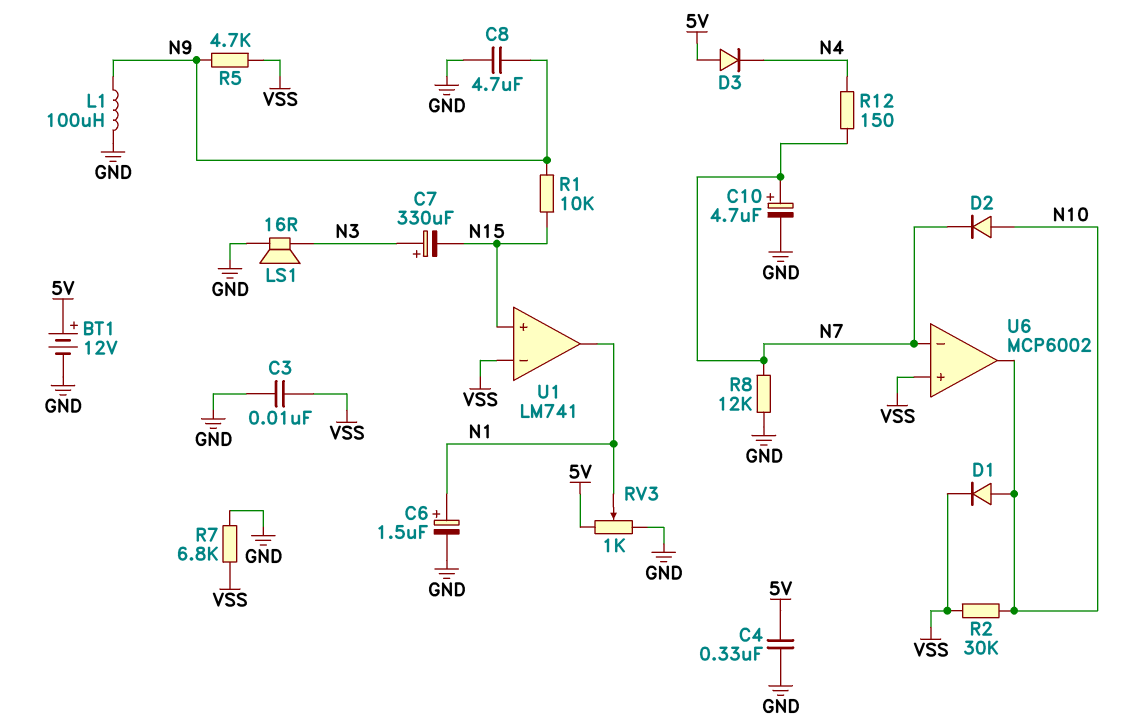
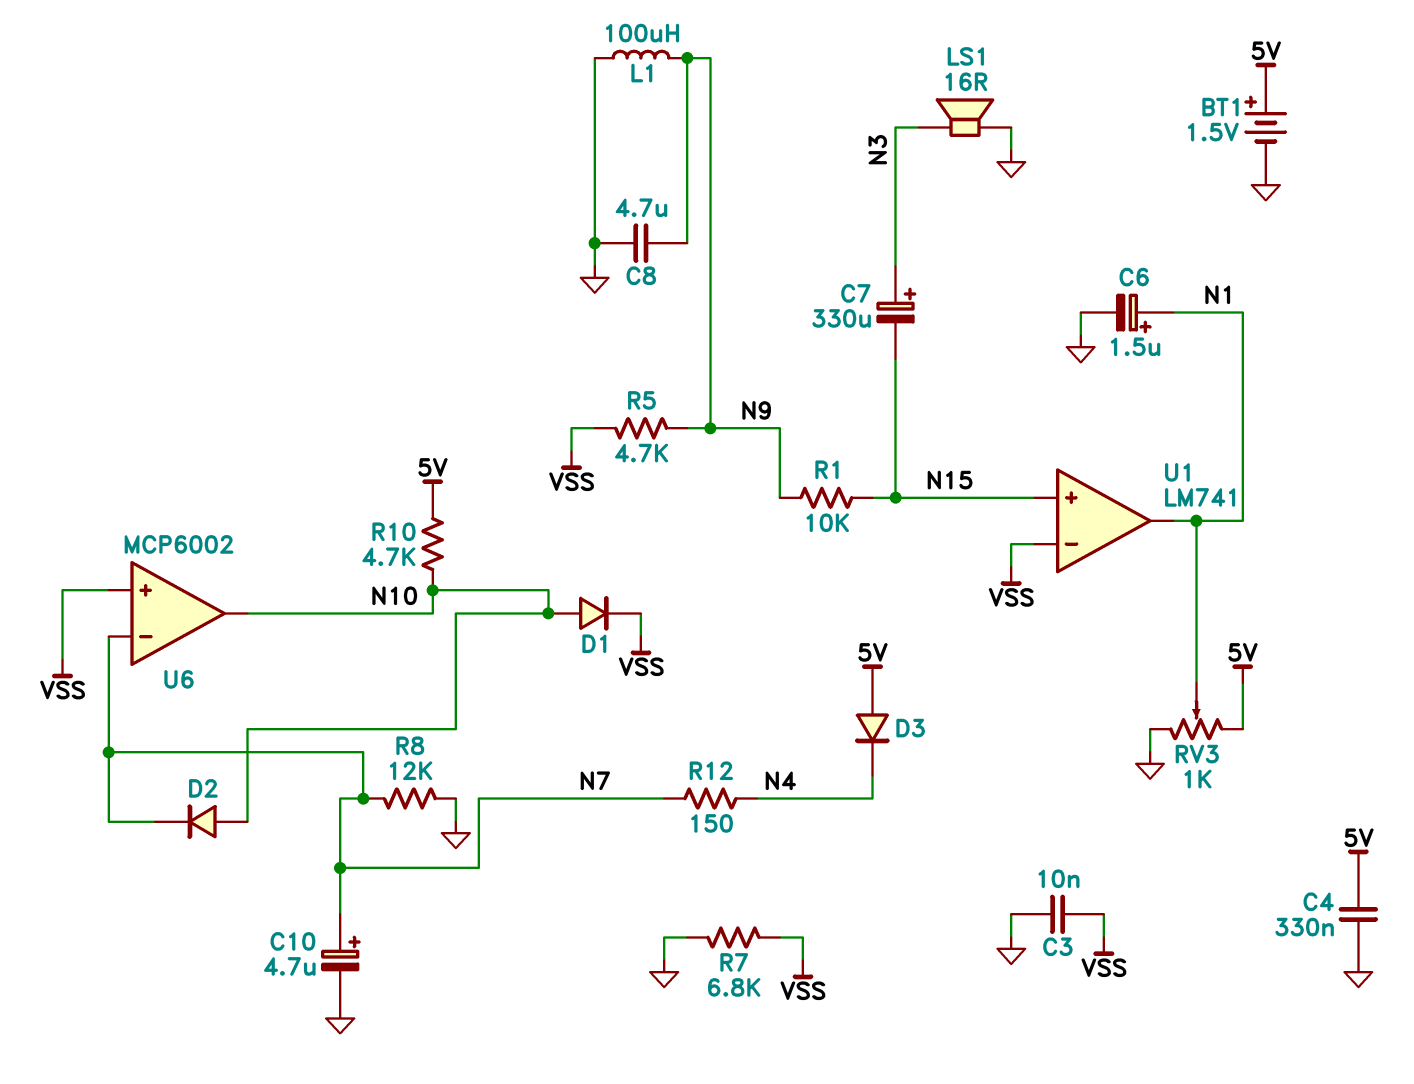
BT1: 12V (plus 5V, minus GND) -> 1.5V (plus 5V, minus GND)
R2: 30k (N10, VSS) -> none
R10: none -> 4.7k (5V, N10)

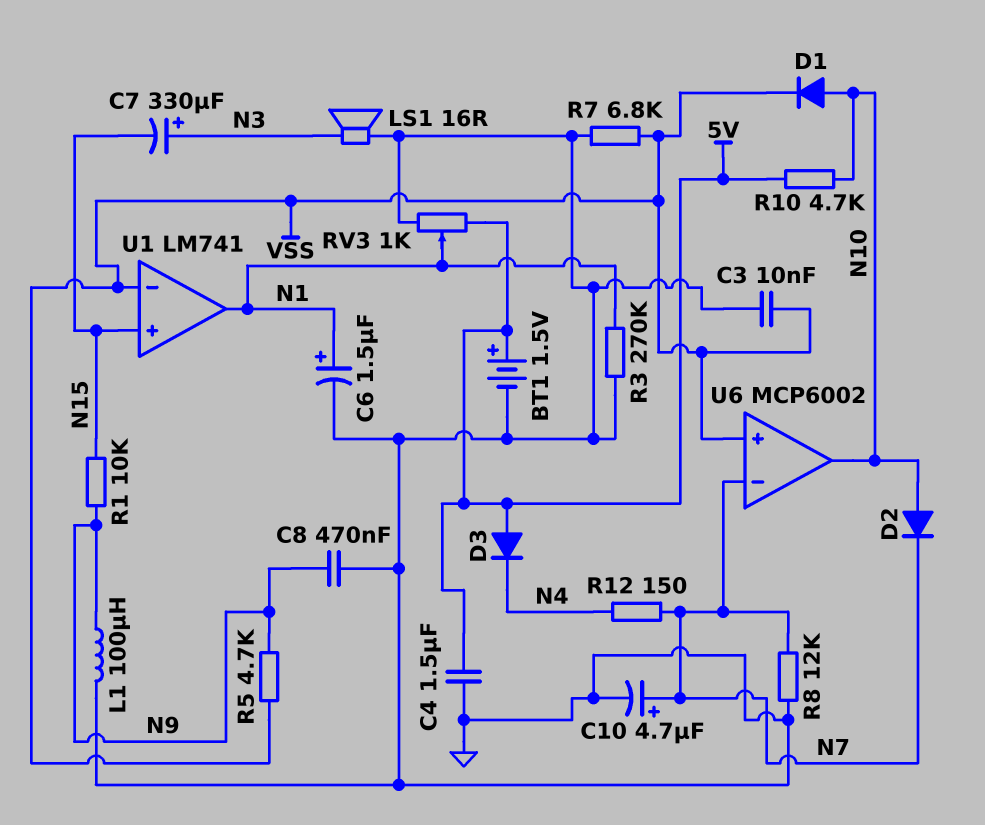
C4: 330nF (5V, GND) -> 1.5uF (5V, GND)
C8: 4.7uF (GND, N9) -> 470nF (GND, N9)
R3: none -> 270k (GND, N1)

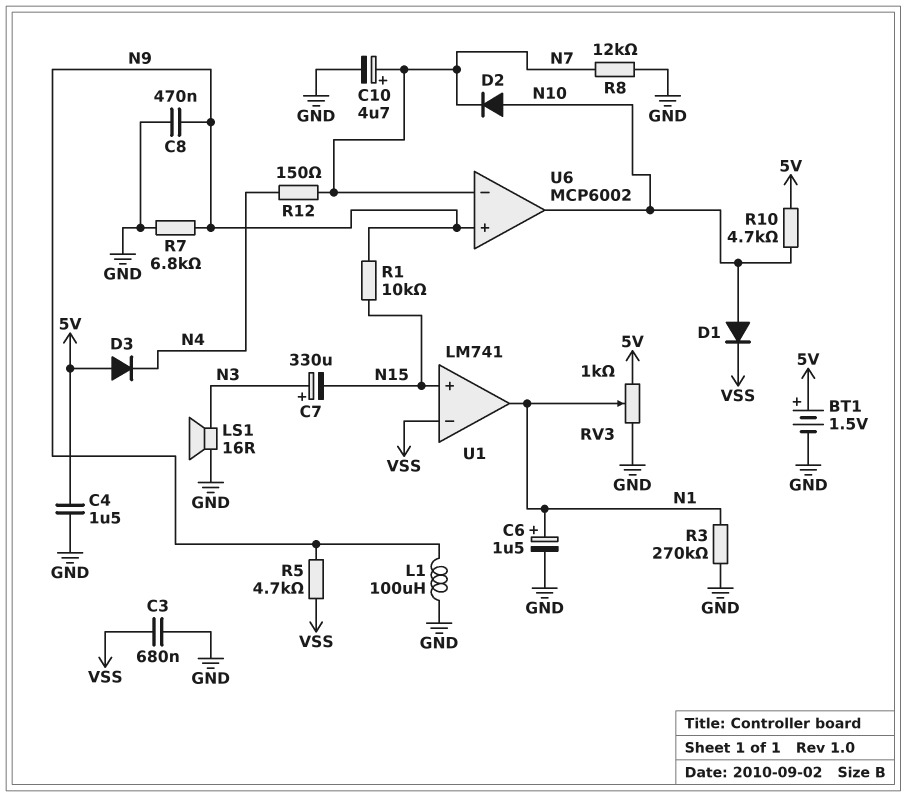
C3: 10nF (GND, VSS) -> 680nF (GND, VSS)
R7: 6.8k (GND, VSS) -> 6.8k (GND, N9)
U6 pin in+: VSS -> N9

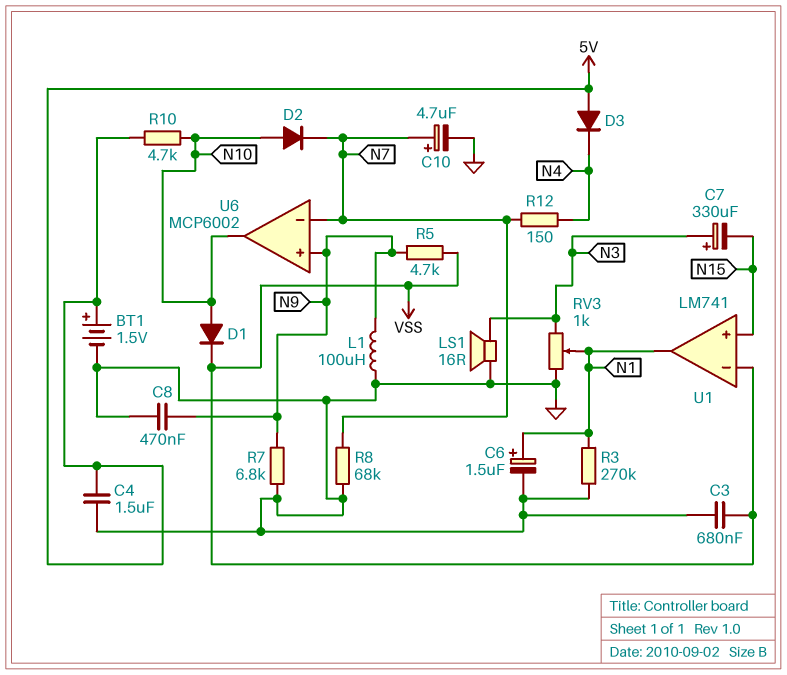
R1: 10k (N9, N15) -> none
R8: 12k (GND, N7) -> 68k (GND, N7)
RV3: 1k (5V, GND, wiper N1) -> 1k (GND, N3, wiper N1)

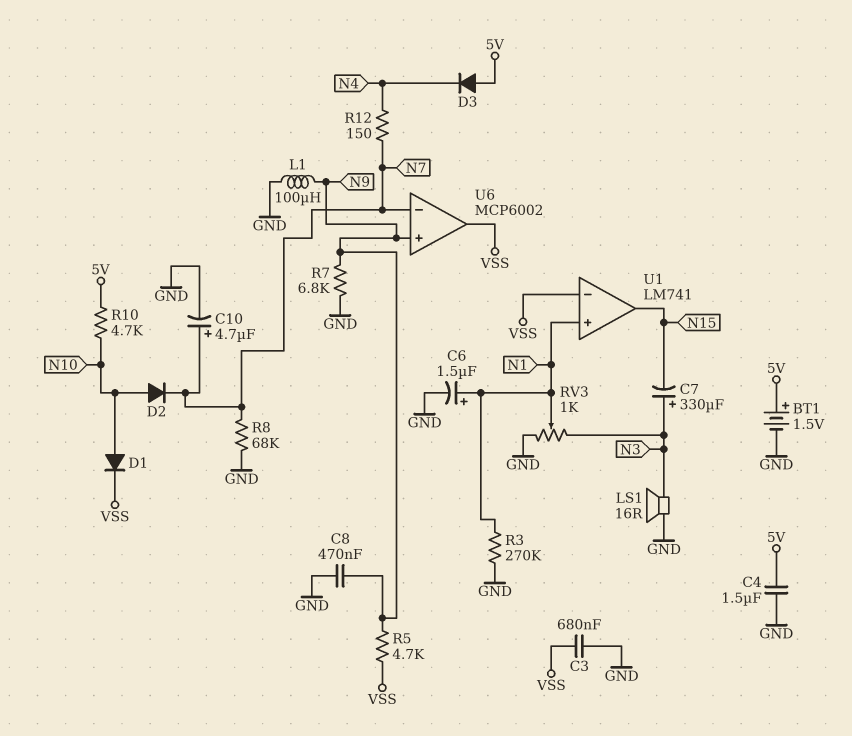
U1 pin in+: N15 -> N1
U1 pin out: N1 -> N15
U6 pin out: N10 -> VSS

